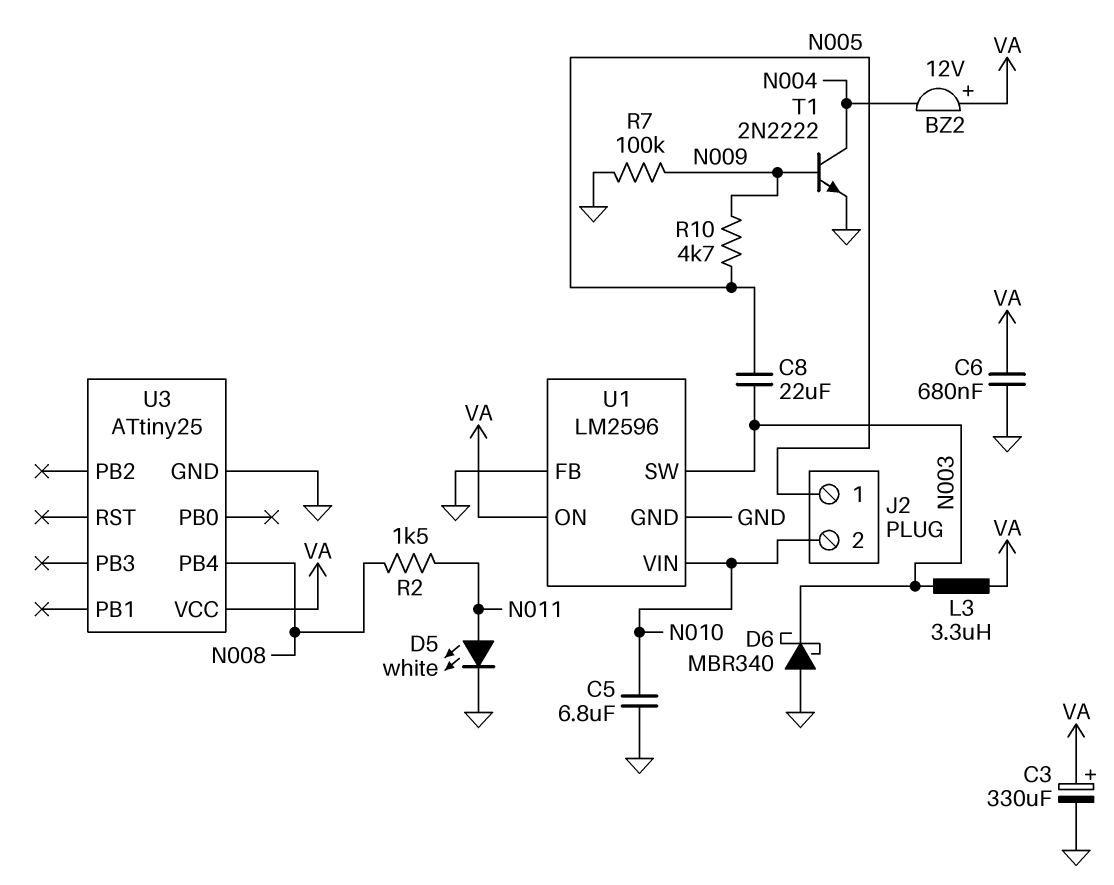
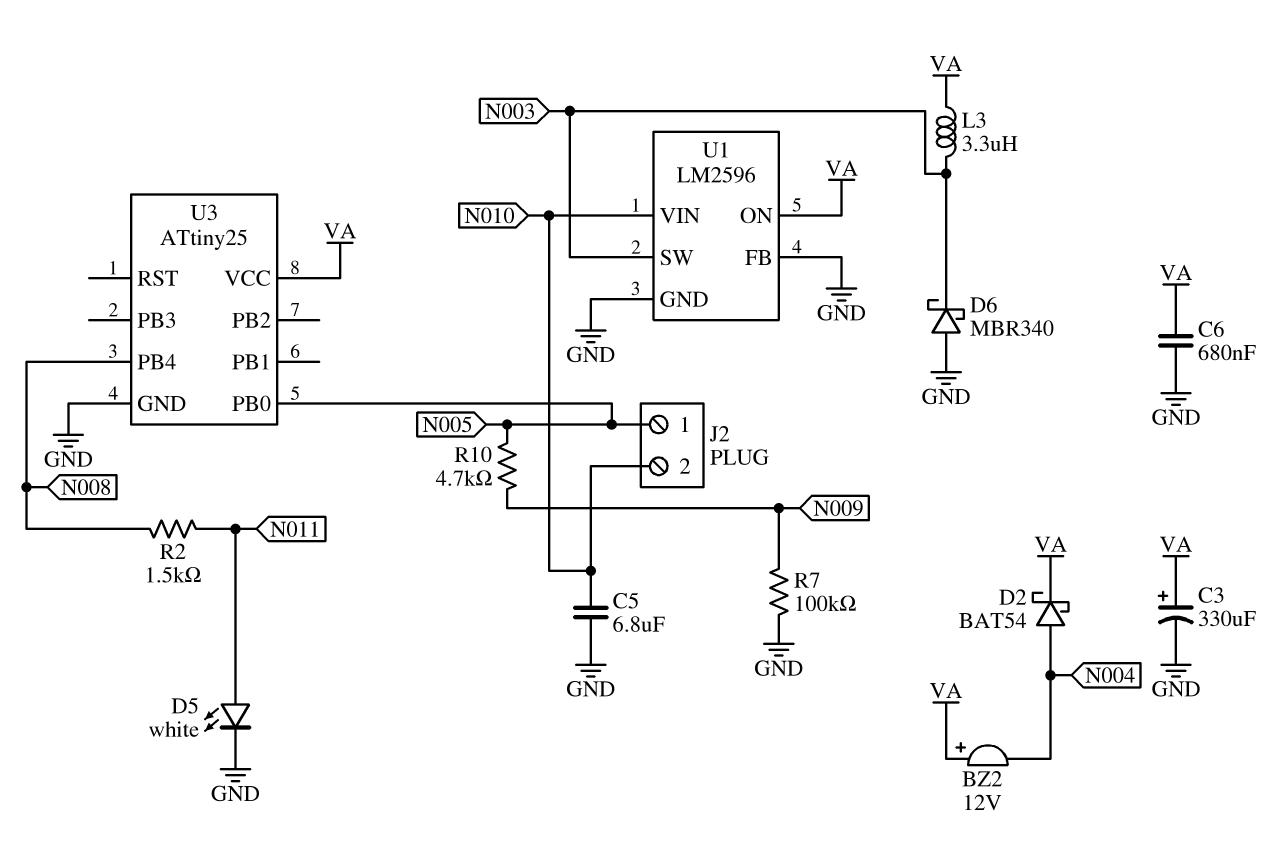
C8: 22uF (N003, N005) -> none
D2: none -> schottky BAT54 (A N004, K VA)
T1: NPN 2N2222 (B N009, C N004, E GND) -> none
U3 pin PB0: none -> N005

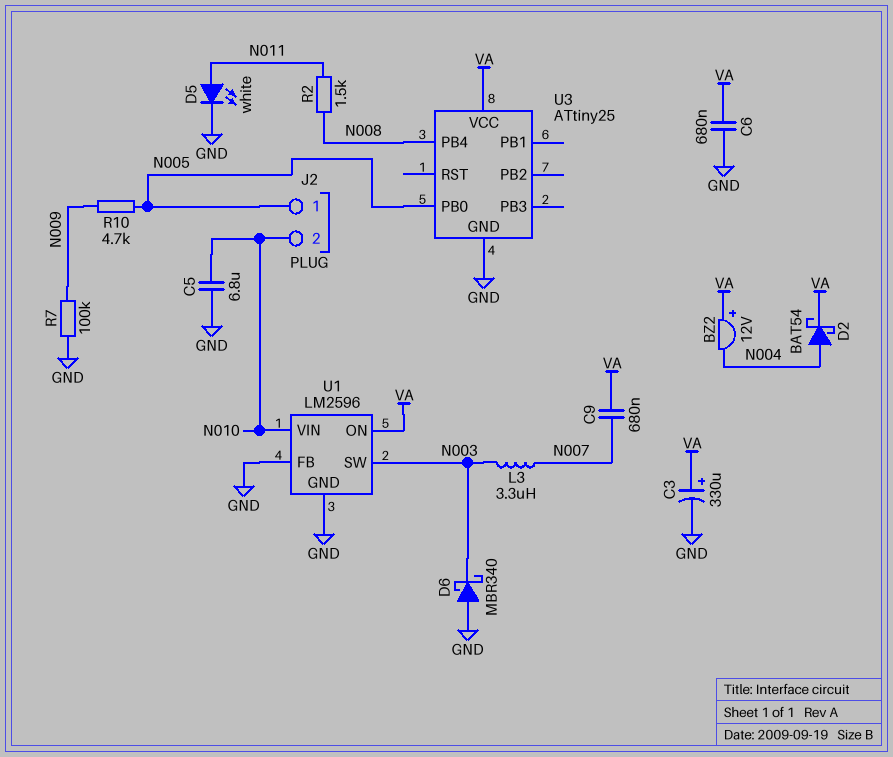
C9: none -> 680nF (N007, VA)
L3: 3.3uH (N003, VA) -> 3.3uH (N003, N007)

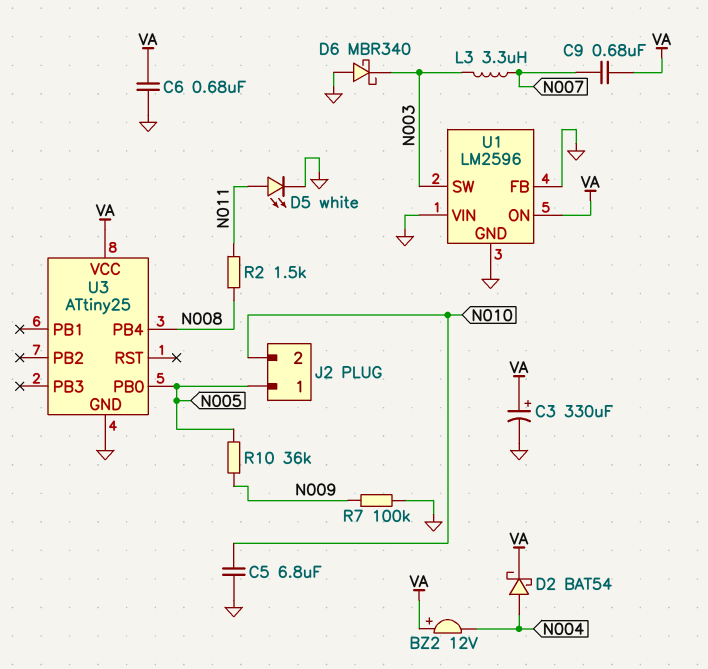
R10: 4.7k (N005, N009) -> 36k (N005, N009)
U1 pin VIN: N010 -> GND

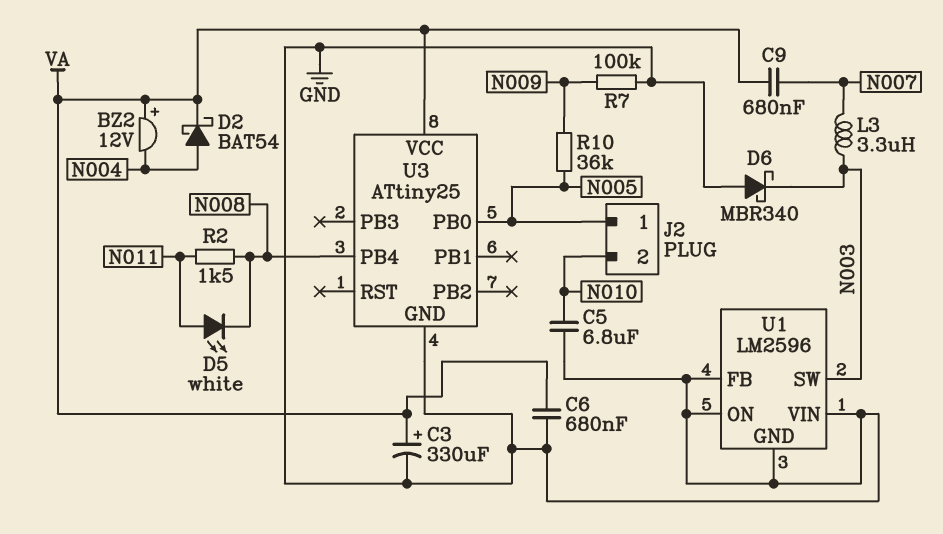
D5: LED white (A N011, K GND) -> LED white (A N011, K N008)
U1 pin ON: VA -> GND

